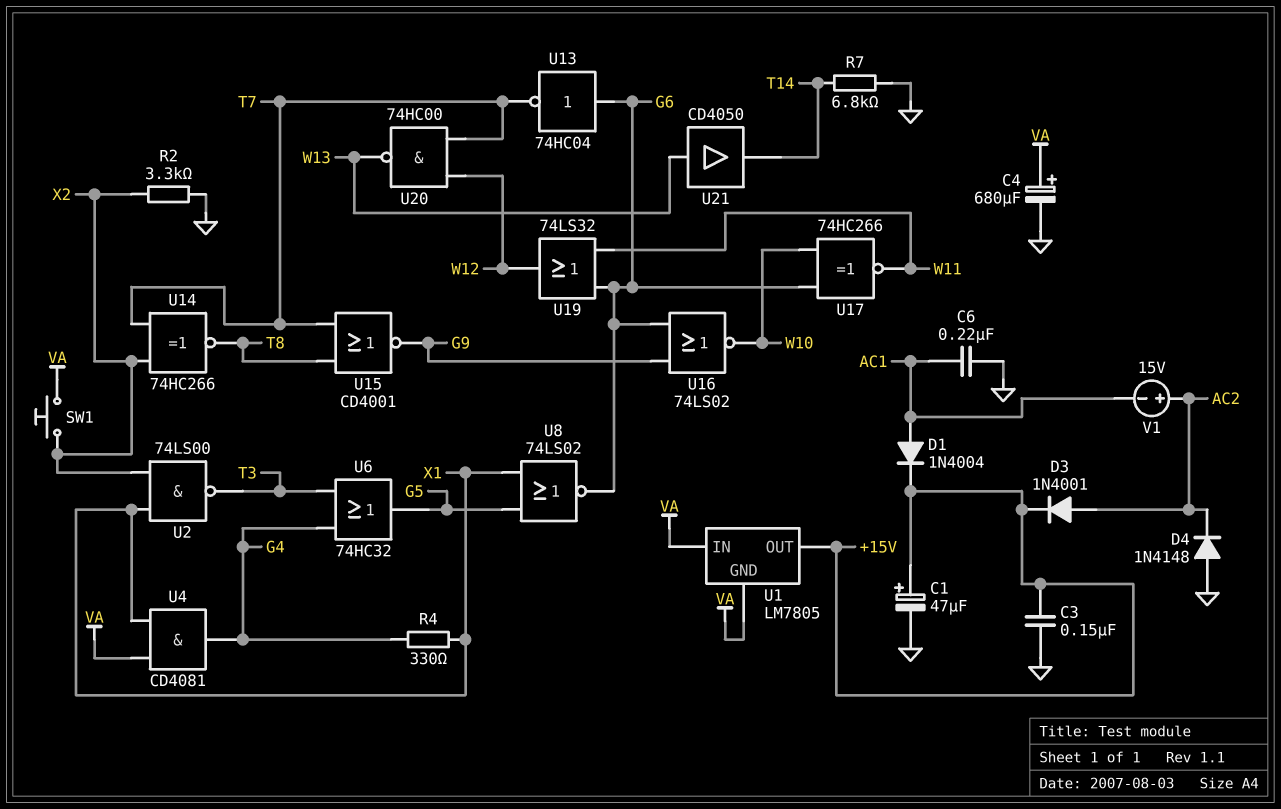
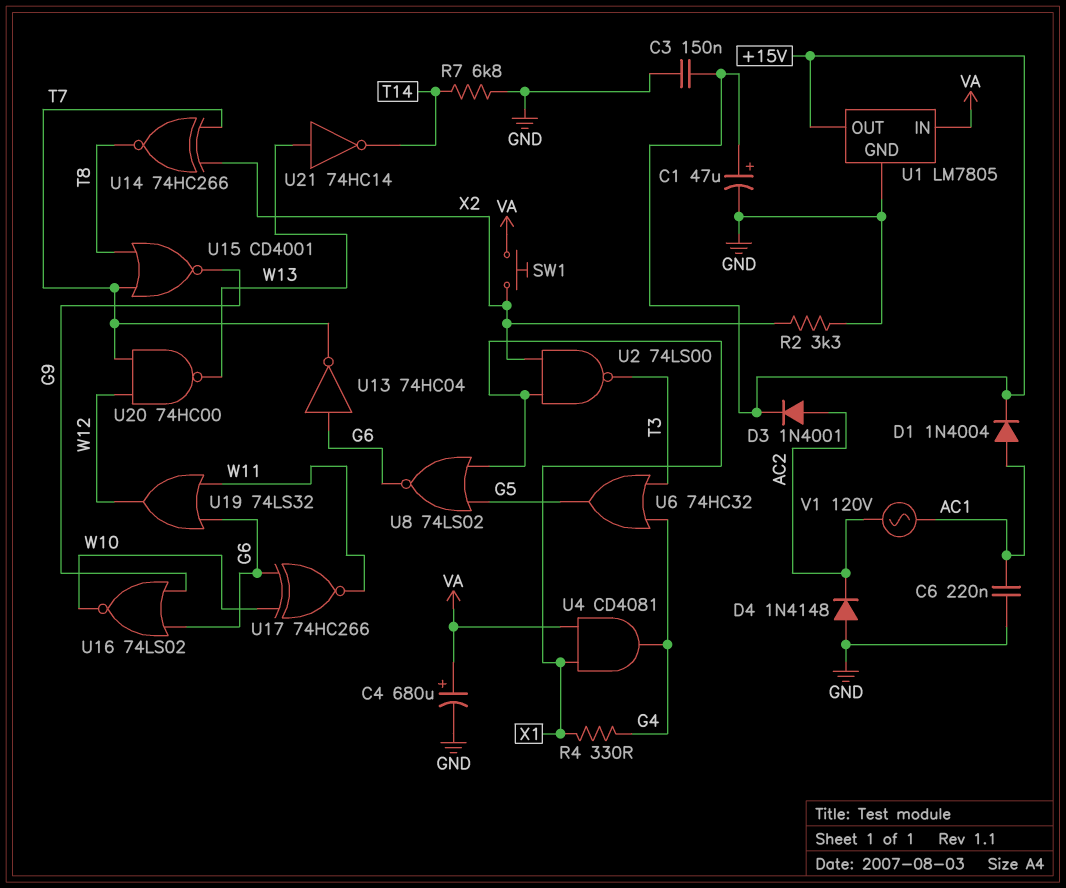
U1 pin GND: VA -> GND
U21: buffer CD4050 (in W13, out T14) -> NOT 74HC14 (in W13, out T14)
V1: 15V (plus AC2, minus AC1) -> AC 120V (AC1, AC2)

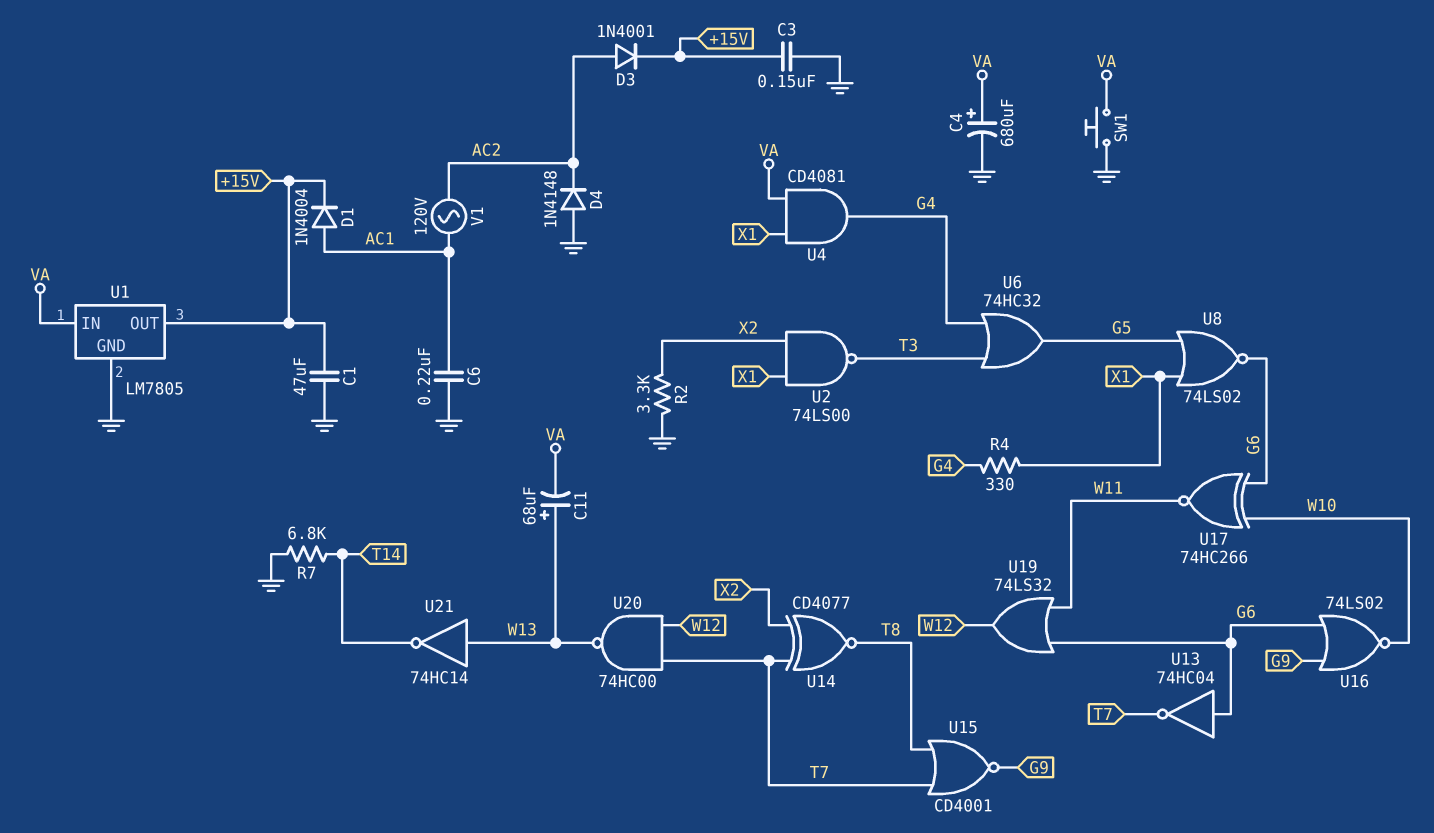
C1: 47uF (plus +15V, minus GND) -> 47uF (+15V, GND)
C11: none -> 68uF (plus W13, minus VA)
SW1: button (VA, X2) -> button (GND, VA)
U14: XNOR 74HC266 (in T7, in X2, out T8) -> XNOR CD4077 (in T7, in X2, out T8)

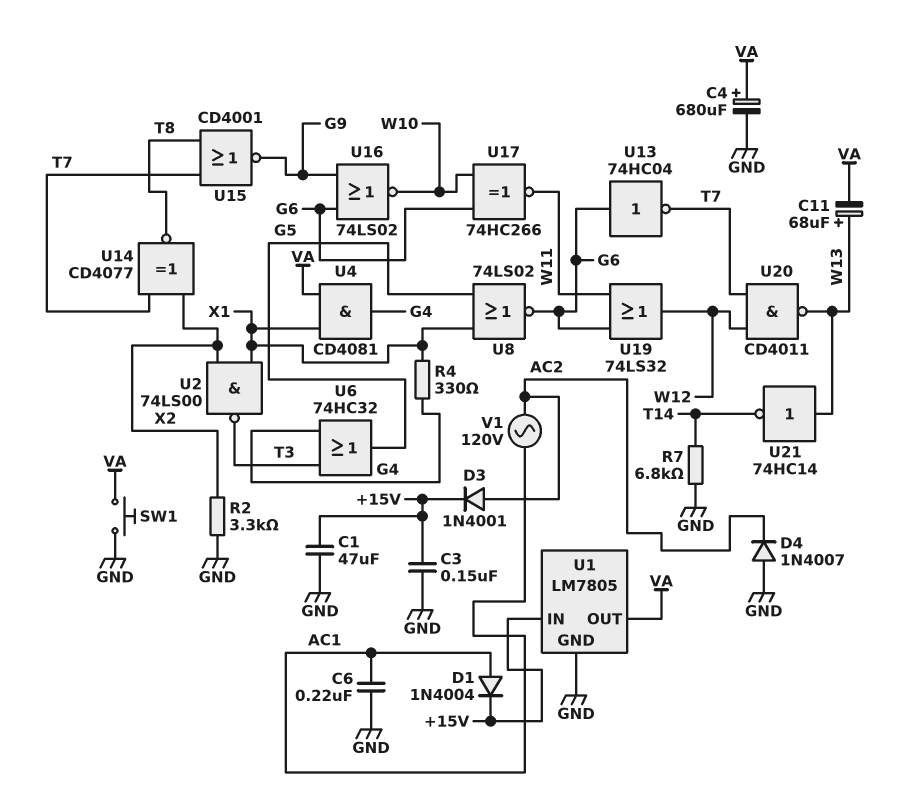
D4: diode 1N4148 (A GND, K AC2) -> diode 1N4007 (A GND, K AC2)
U1 pin IN: VA -> +15V
U1 pin OUT: +15V -> VA
U20: NAND 74HC00 (in T7, in W12, out W13) -> NAND CD4011 (in T7, in W12, out W13)

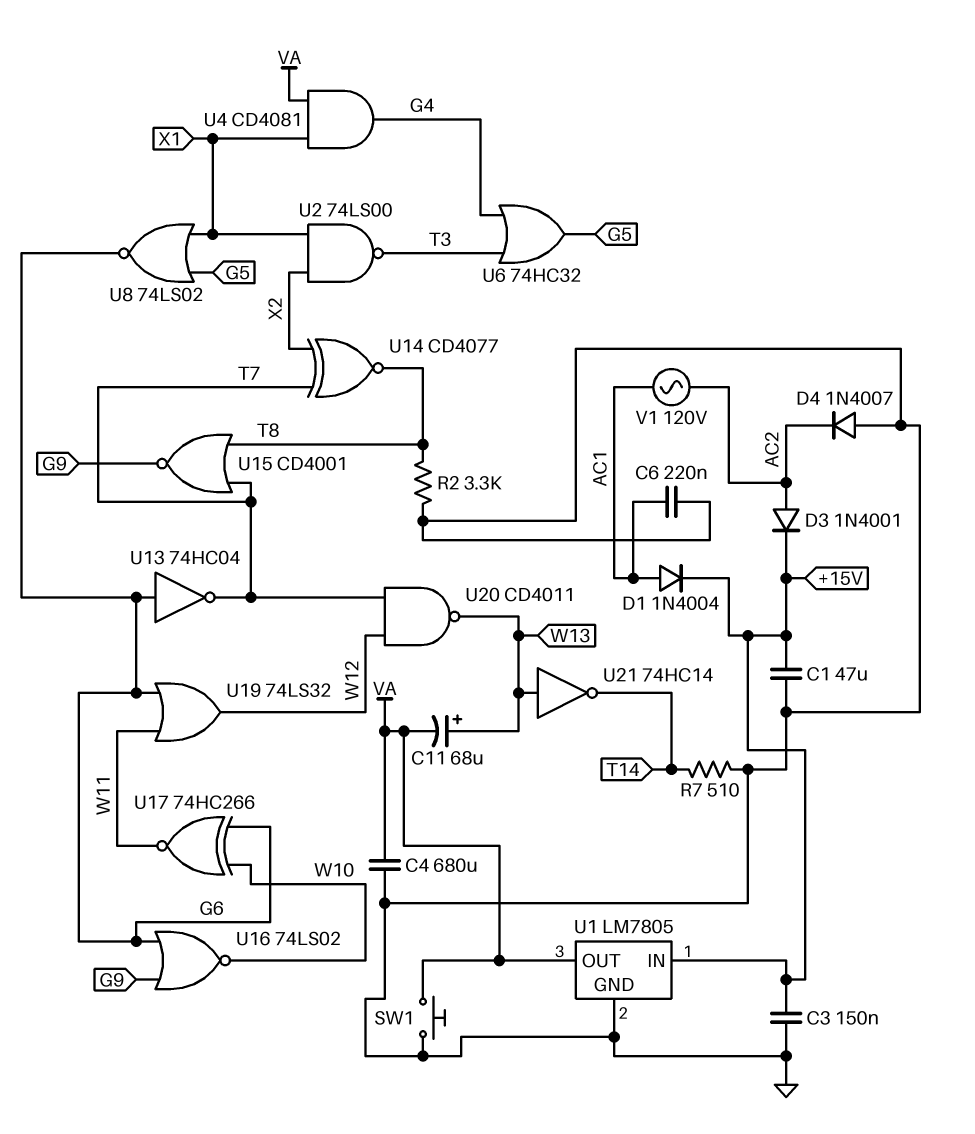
C4: 680uF (plus VA, minus GND) -> 680uF (GND, VA)
R2: 3.3k (GND, X2) -> 3.3k (GND, T8)
R4: 330 (G4, X1) -> none
R7: 6.8k (GND, T14) -> 510 (GND, T14)

